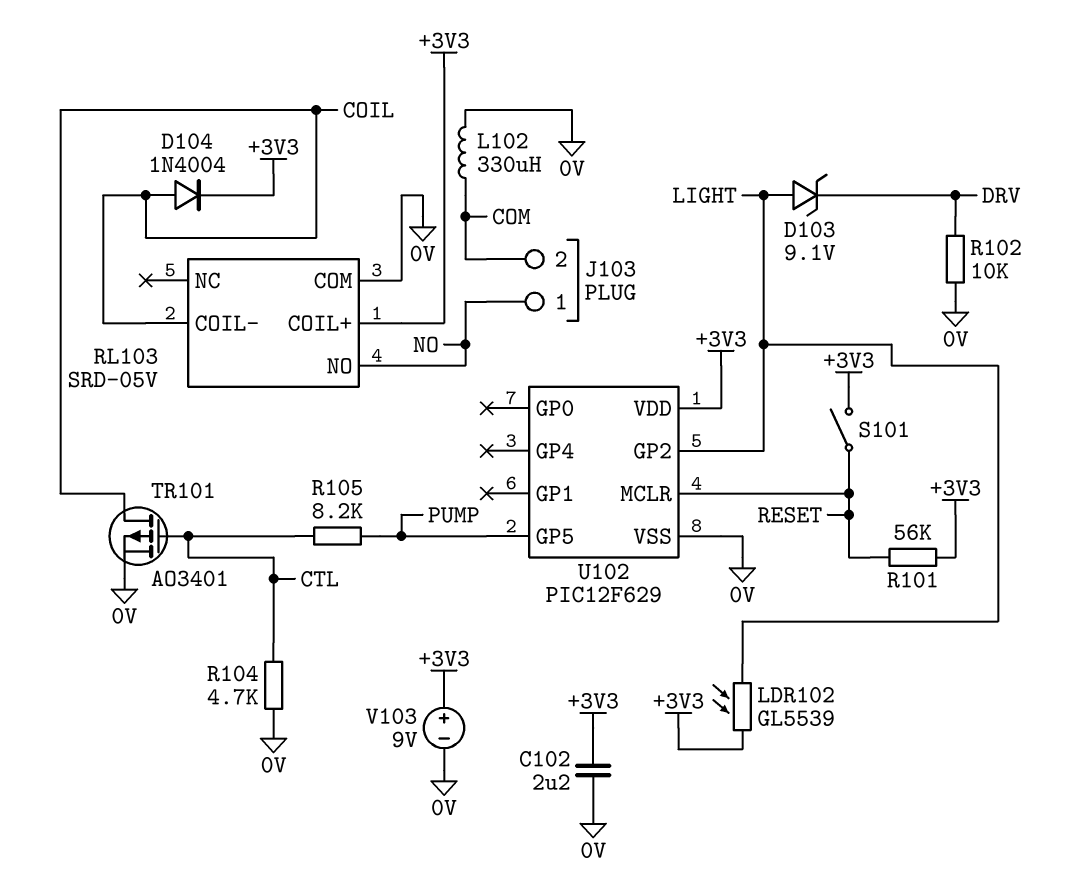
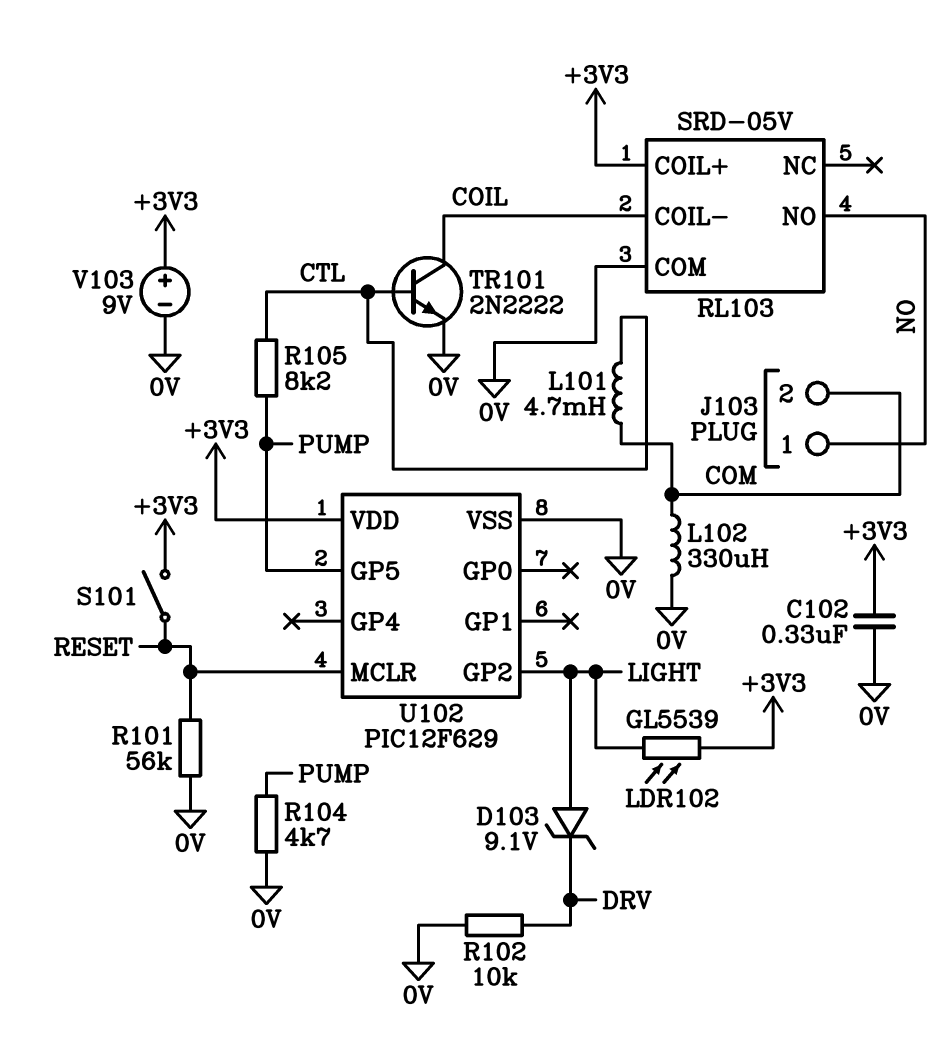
C102: 2.2uF (+3V3, 0V) -> 330nF (+3V3, 0V)
D104: diode 1N4004 (A COIL, K +3V3) -> none
L101: none -> 4.7mH (COM, CTL)
R101: 56k (+3V3, RESET) -> 56k (0V, RESET)
R104: 4.7k (0V, CTL) -> 4.7k (0V, PUMP)
TR101: PMOS AO3401 (G CTL, D COIL, S 0V) -> NPN 2N2222 (B CTL, C COIL, E 0V)

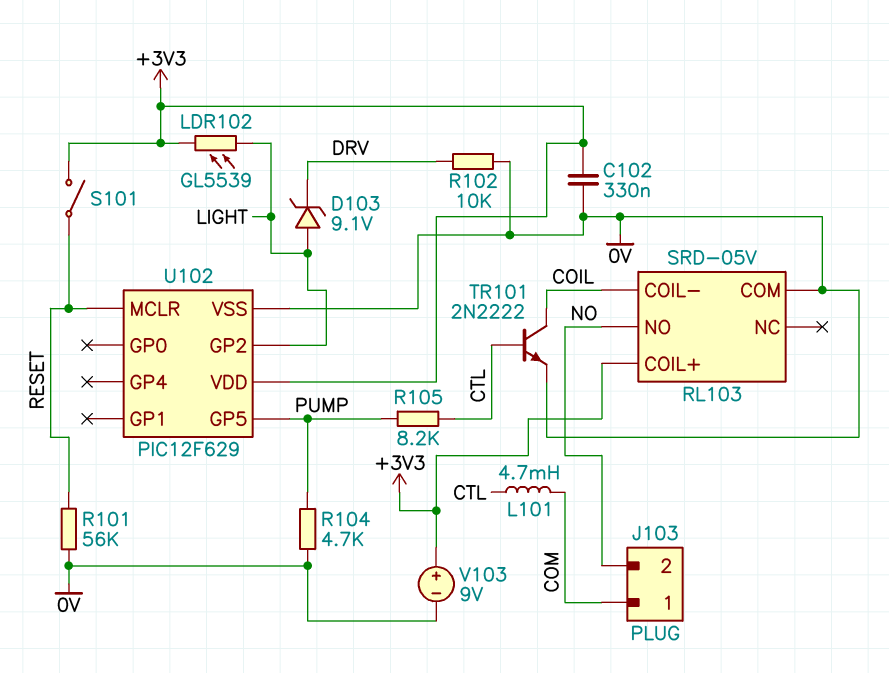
J103 pin 1: NO -> COM
J103 pin 2: COM -> NO
L102: 330uH (0V, COM) -> none

